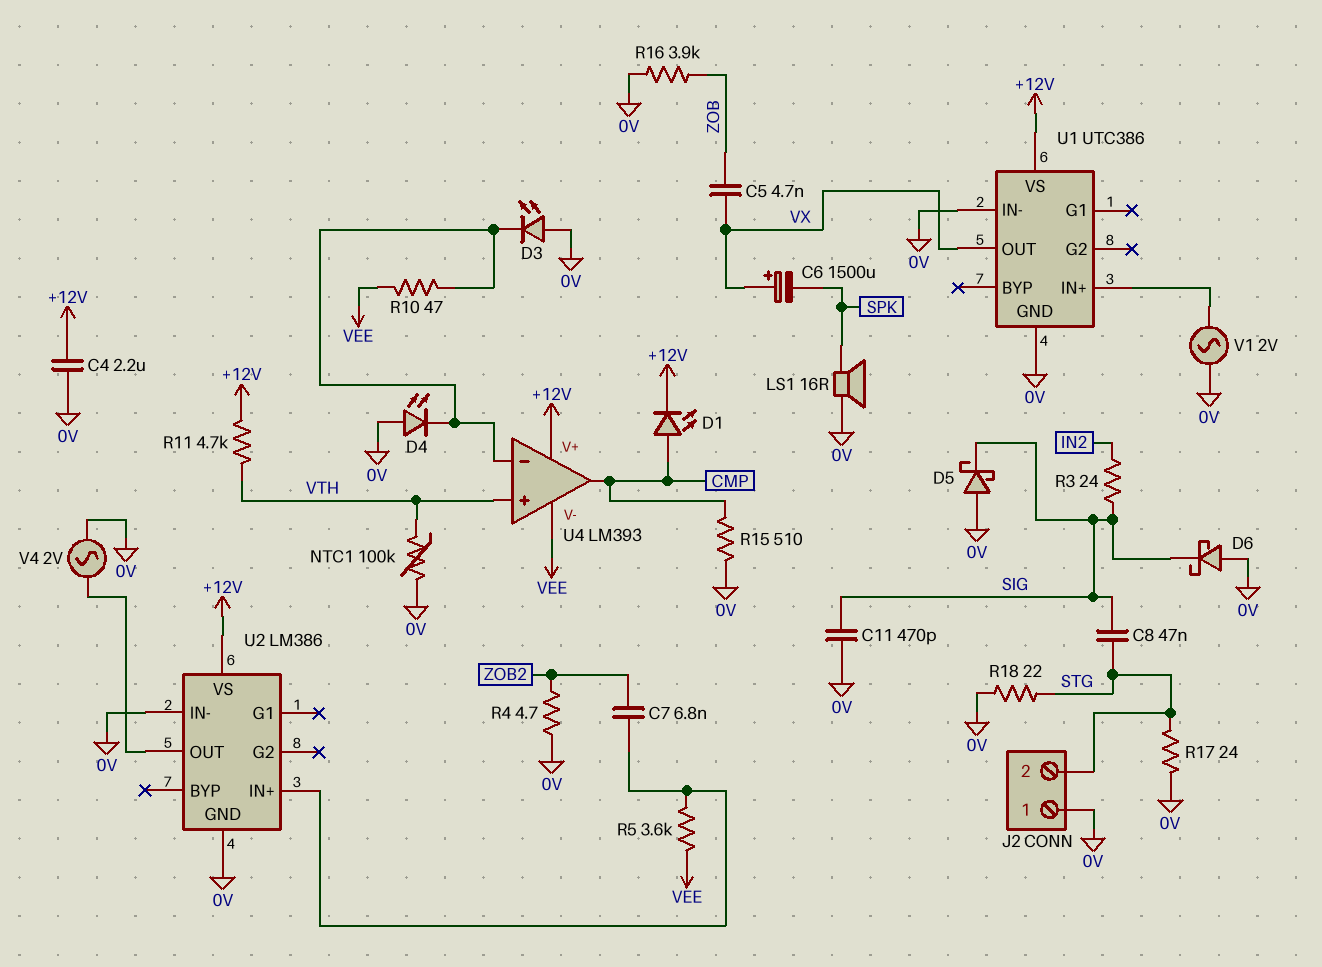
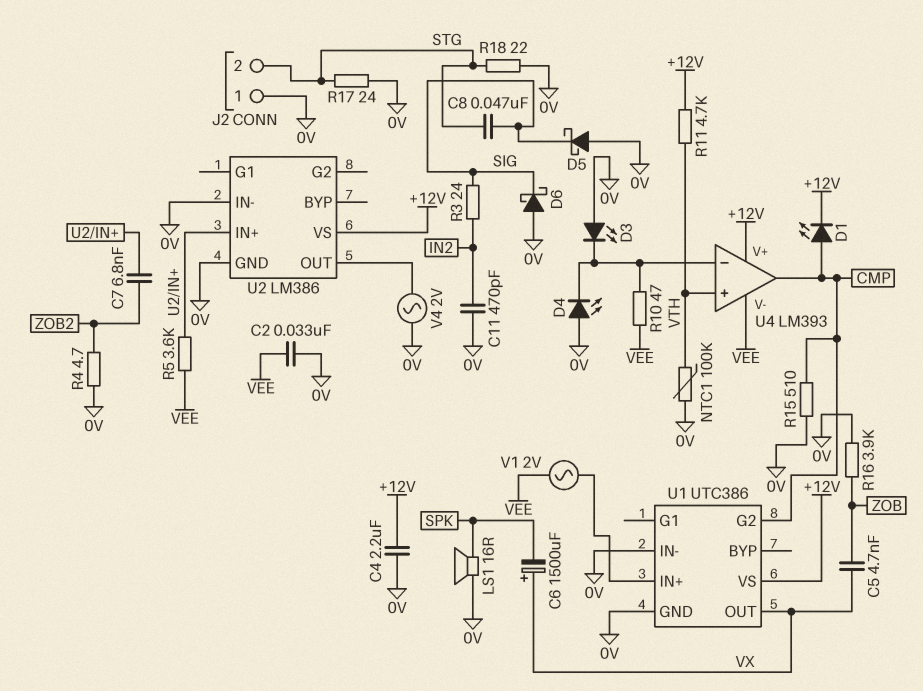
C2: none -> 33nF (0V, VEE)
C11: 470pF (0V, SIG) -> 470pF (0V, IN2)
U1 pin G2: none -> CMP
V1: AC 2V (0V, U1/IN+) -> AC 2V (U1/IN+, VEE)

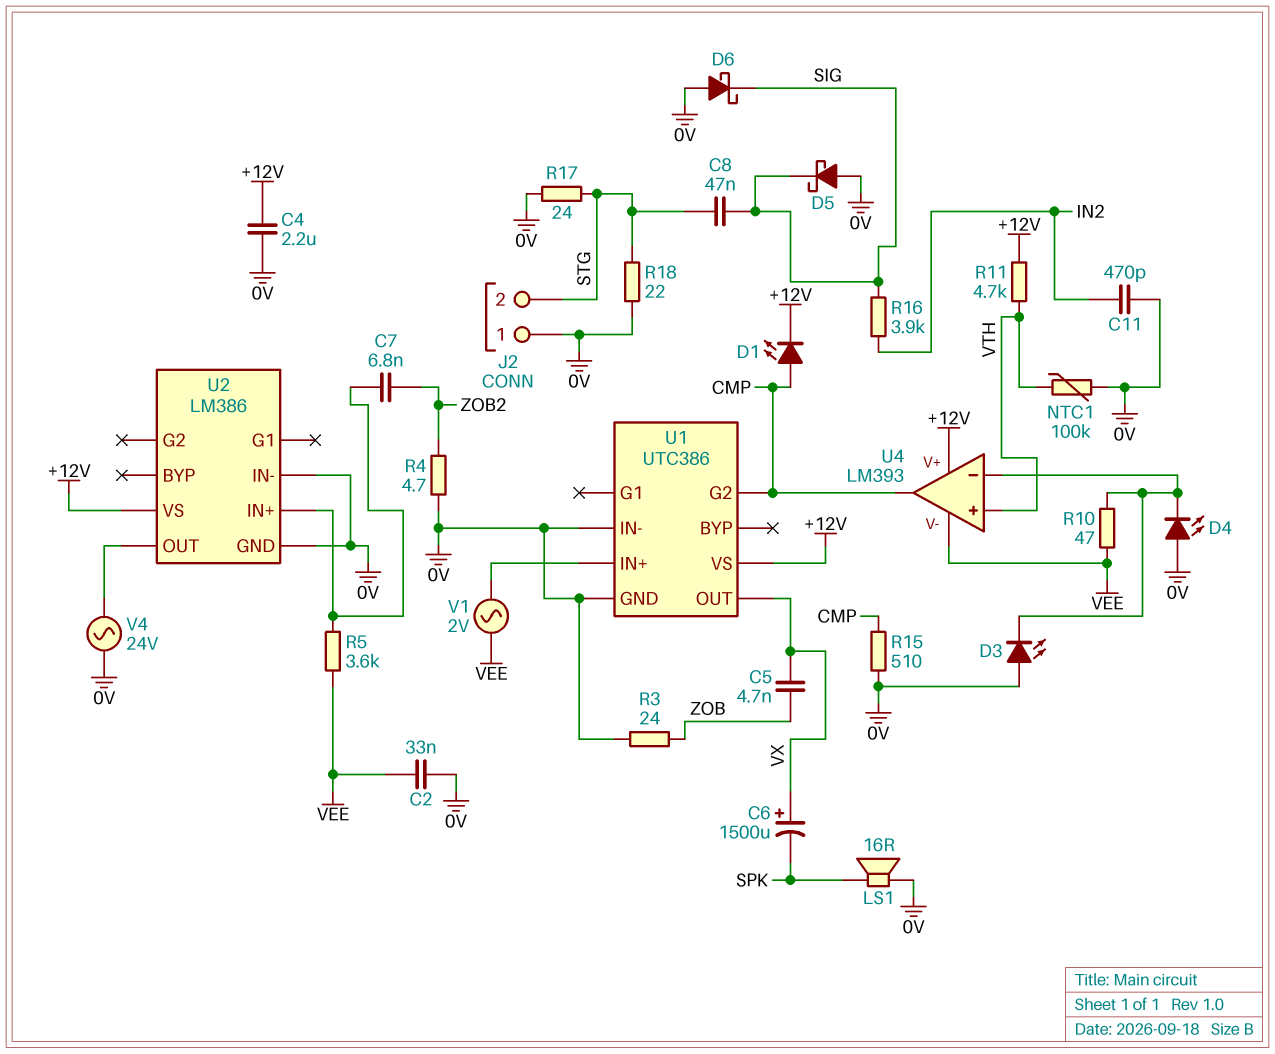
R3: 24 (IN2, SIG) -> 24 (0V, ZOB)
R16: 3.9k (0V, ZOB) -> 3.9k (IN2, SIG)
V4: AC 2V (0V, U2/OUT) -> AC 24V (0V, U2/OUT)

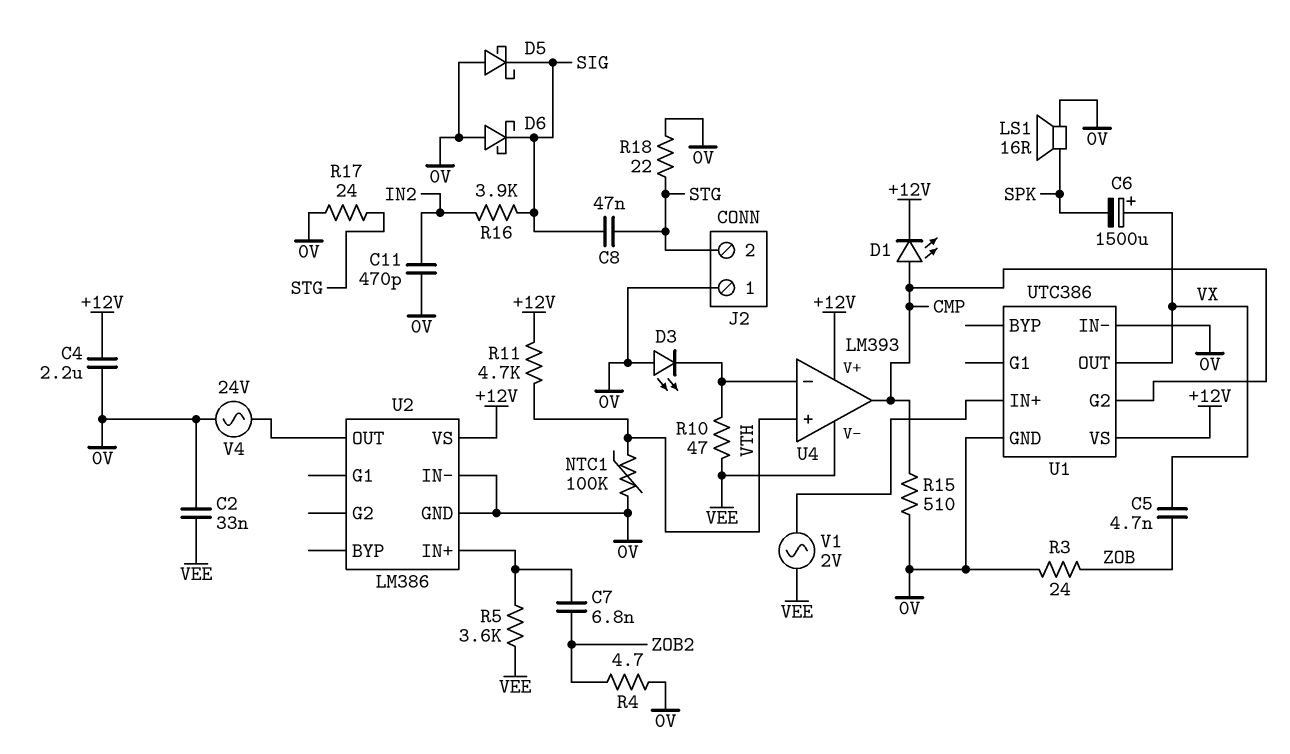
D4: LED (A 0V, K U4/in-) -> none

